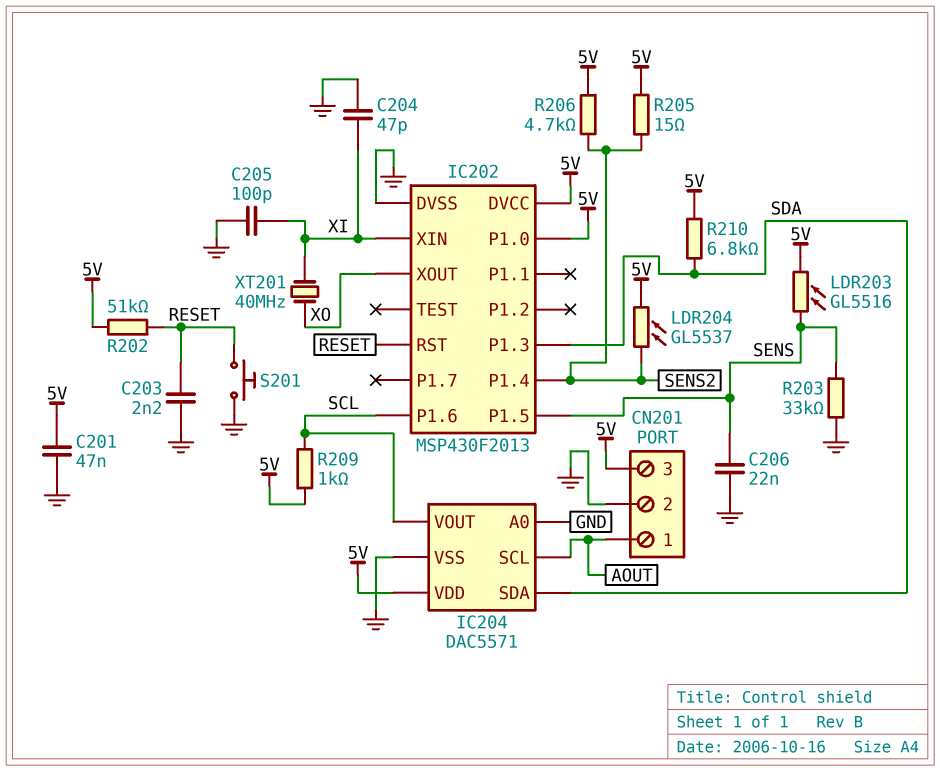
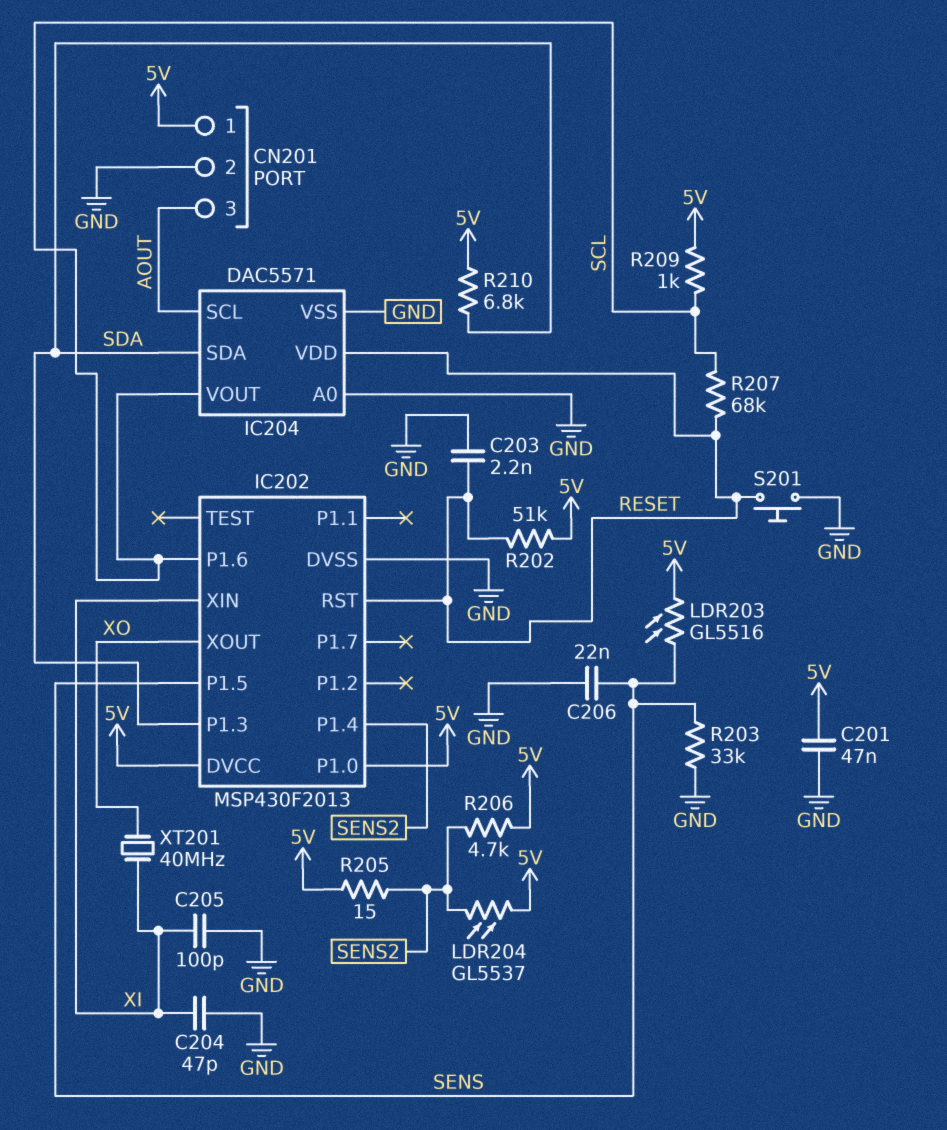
CN201 pin 1: AOUT -> 5V
CN201 pin 3: 5V -> AOUT
IC204 pin VDD: 5V -> RESET
R207: none -> 68k (RESET, SCL)

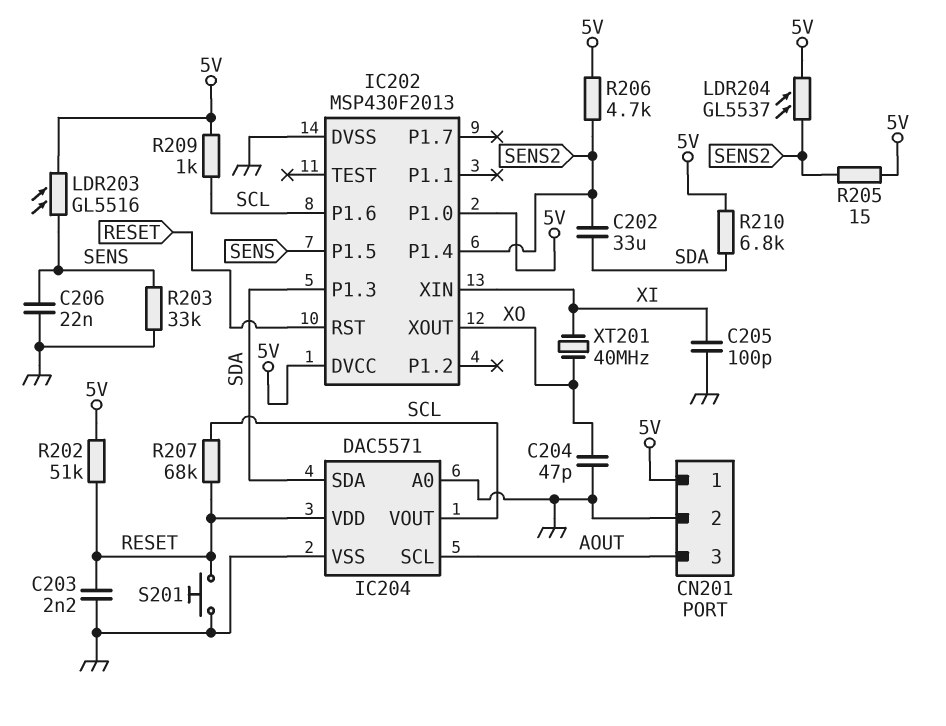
C201: 47nF (5V, GND) -> none
C202: none -> 33uF (SDA, SENS2)
C204: 47pF (GND, XI) -> 47pF (GND, XO)

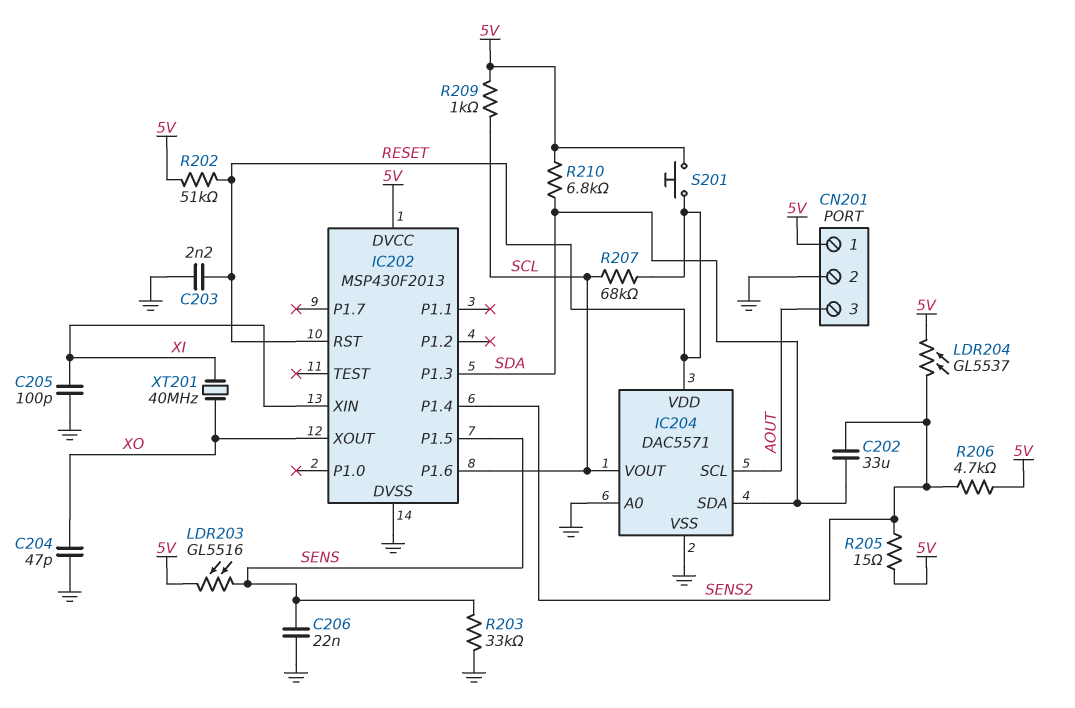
IC202 pin P1.0: 5V -> none
S201: button (GND, RESET) -> button (5V, RESET)

